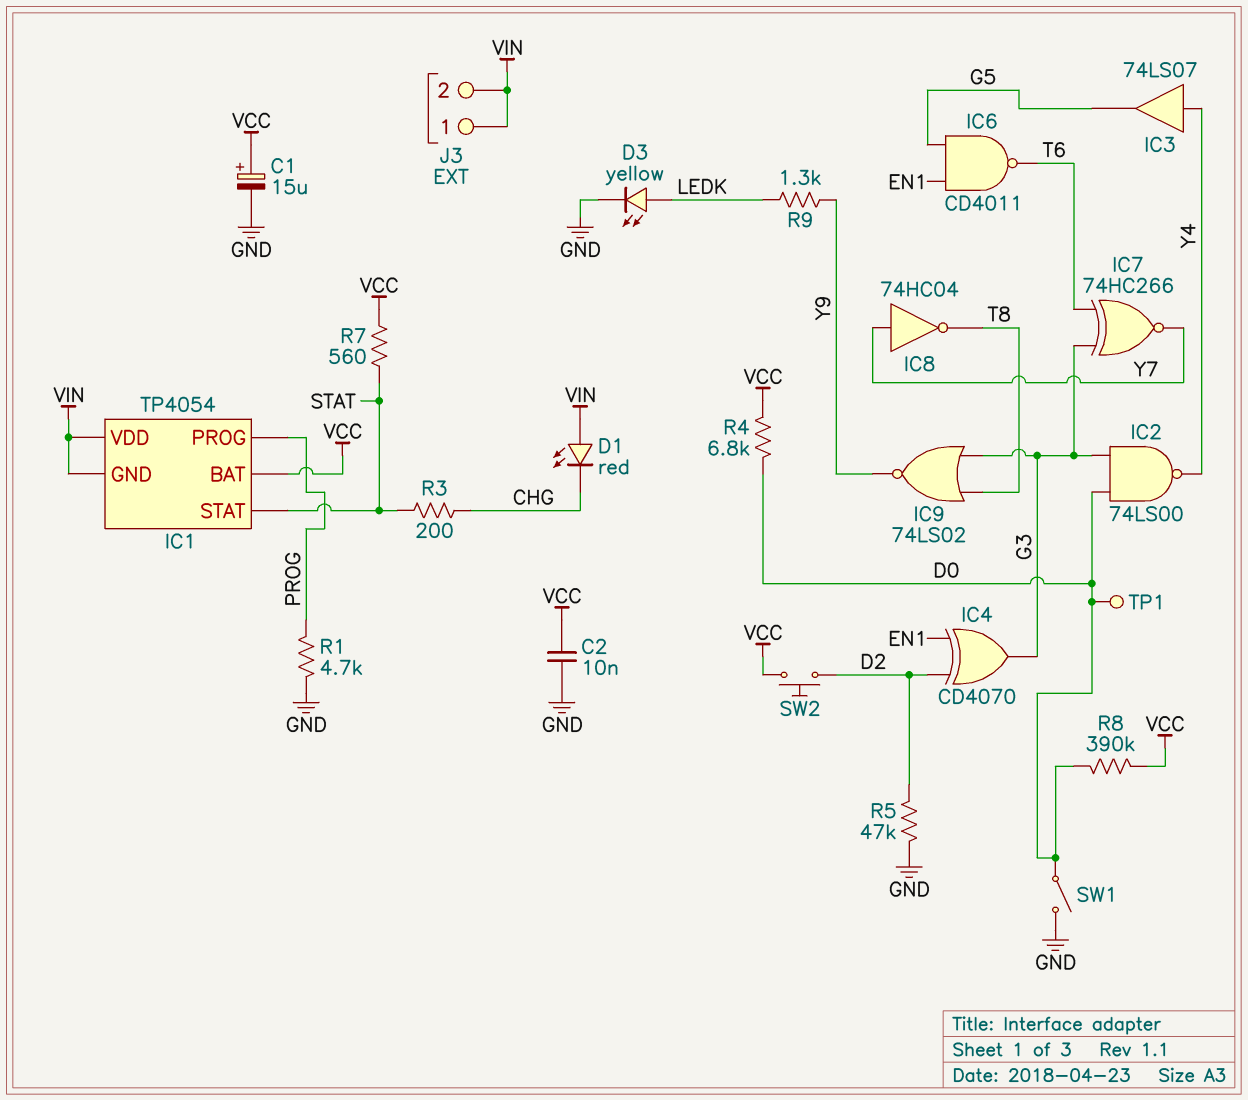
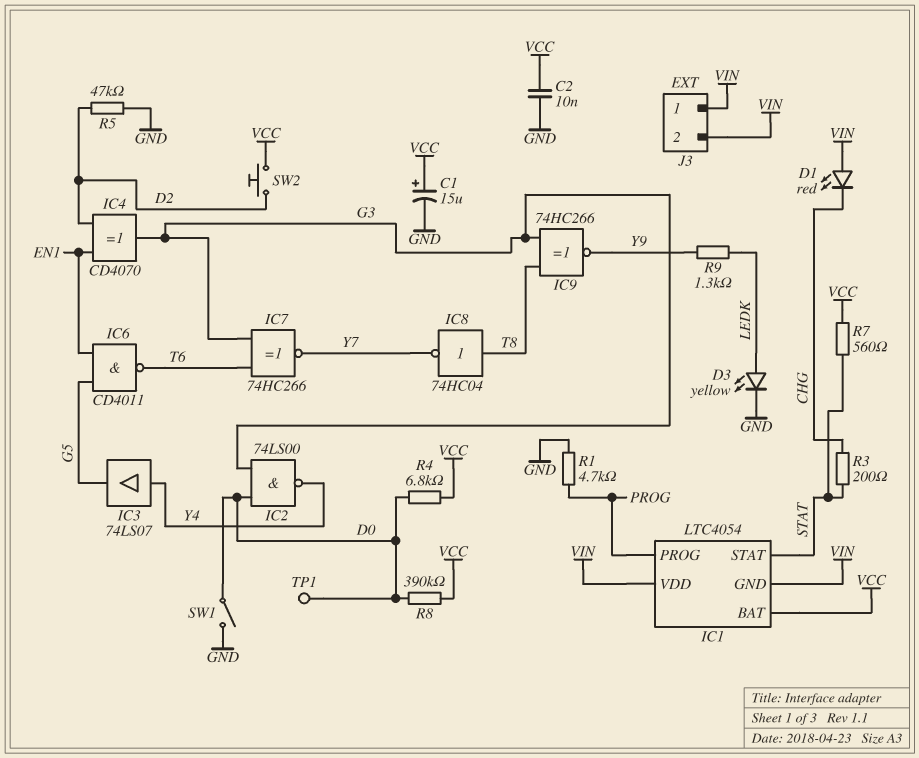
IC1: TP4054 -> LTC4054
IC8: NOT 74HC04 (in Y7, out T8) -> NOT 74HC04 (in T8, out Y7)
IC9: NOR 74LS02 (in G3, in T8, out Y9) -> XNOR 74HC266 (in G3, in T8, out Y9)

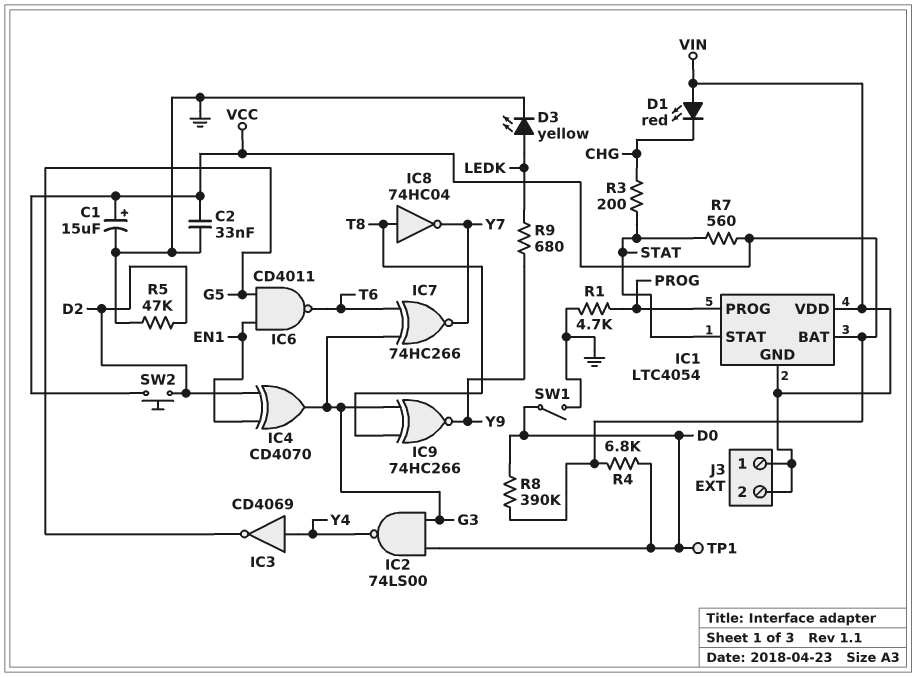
C2: 10nF (GND, VCC) -> 33nF (GND, VCC)
IC3: buffer 74LS07 (in Y4, out G5) -> NOT CD4069 (in Y4, out G5)
R9: 1.3k (LEDK, Y9) -> 680 (LEDK, Y9)

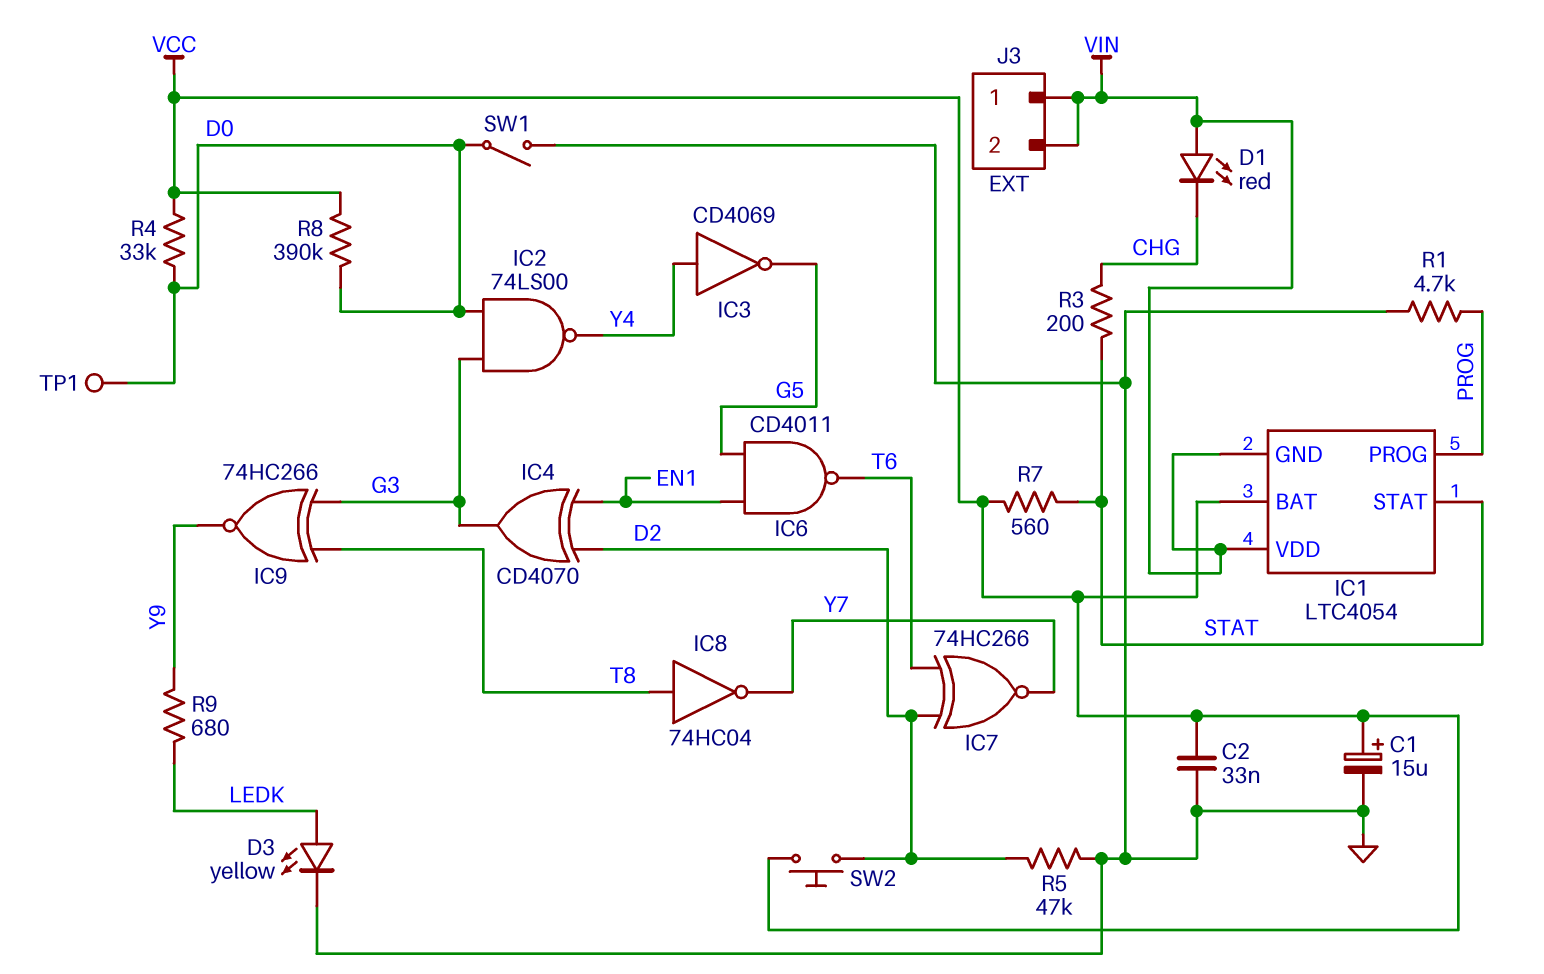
IC7: XNOR 74HC266 (in G3, in T6, out Y7) -> XNOR 74HC266 (in D2, in T6, out Y7)
R4: 6.8k (D0, VCC) -> 33k (D0, VCC)

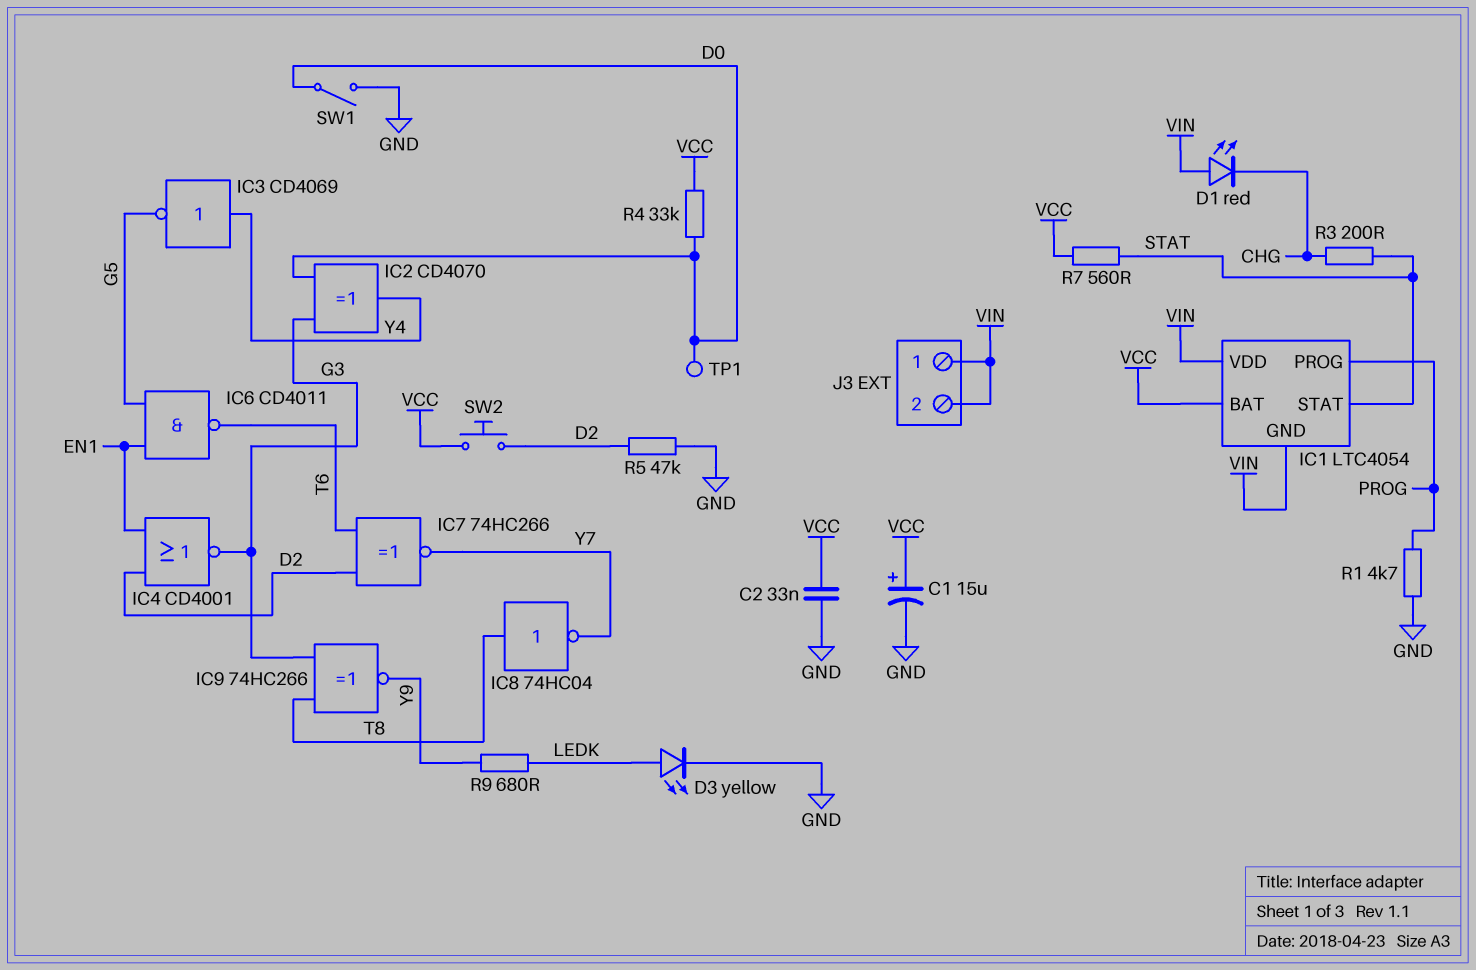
IC2: NAND 74LS00 (in D0, in G3, out Y4) -> XOR CD4070 (in D0, in G3, out Y4)
IC4: XOR CD4070 (in D2, in EN1, out G3) -> NOR CD4001 (in D2, in EN1, out G3)
R8: 390k (D0, VCC) -> none

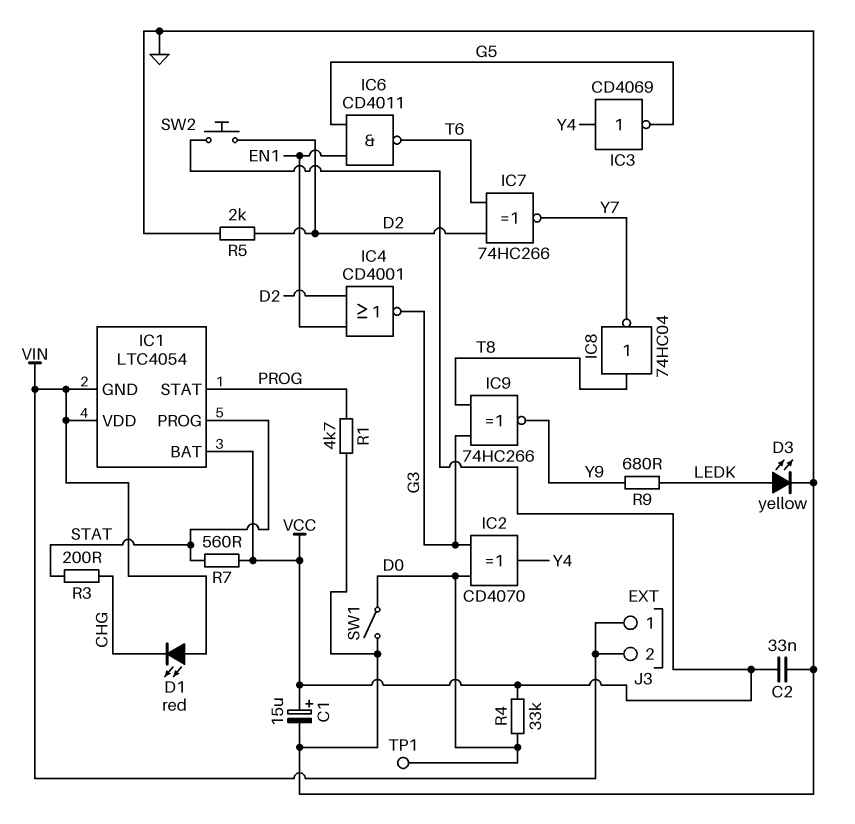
IC1 pin PROG: PROG -> STAT
IC1 pin STAT: STAT -> PROG
R5: 47k (D2, GND) -> 2k (D2, GND)

